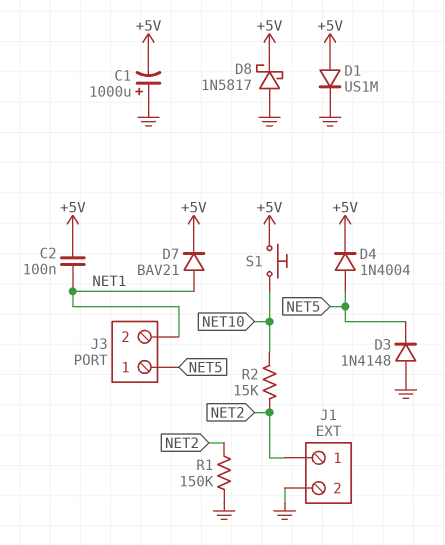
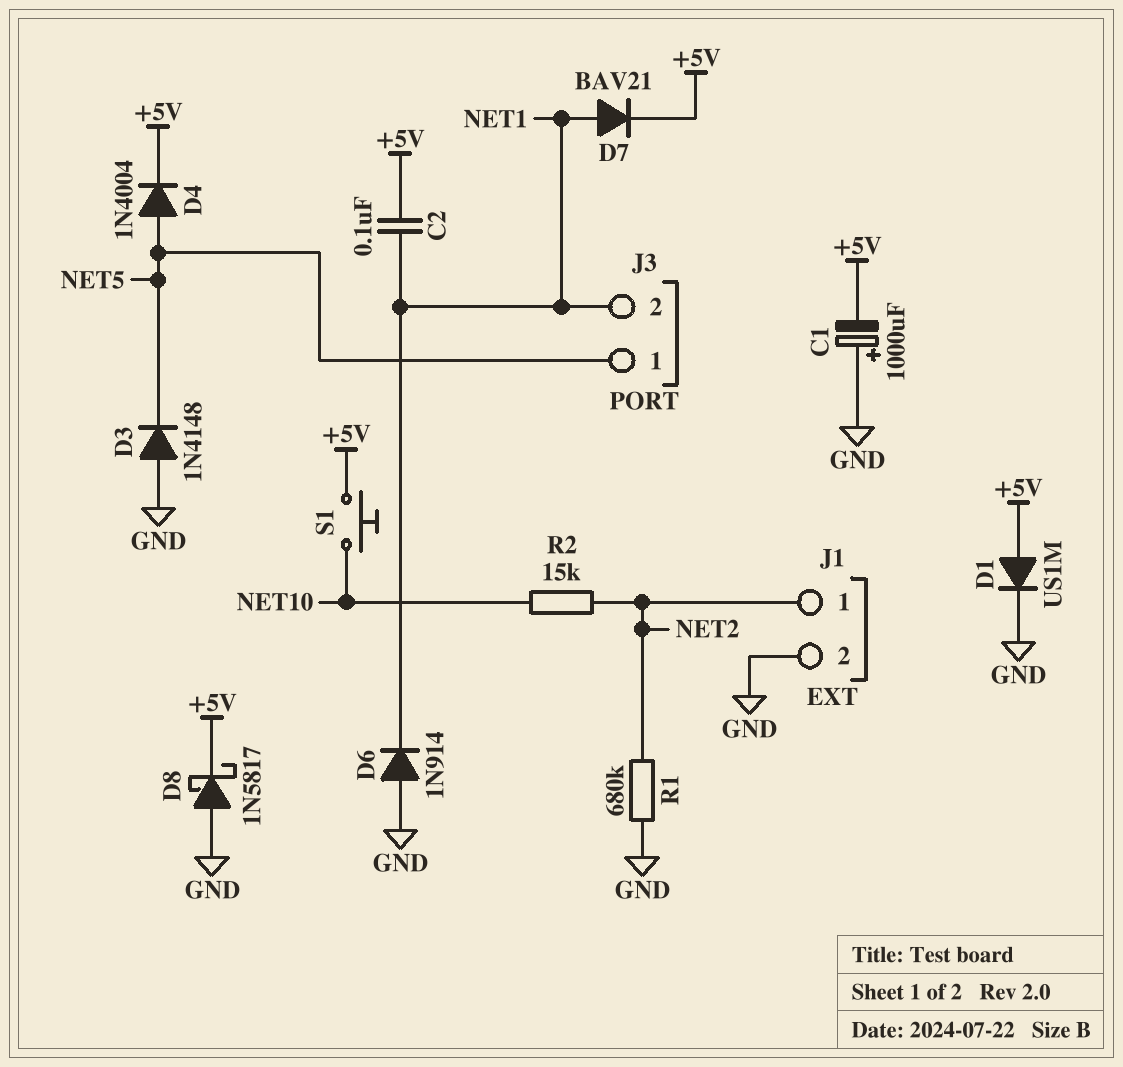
D6: none -> diode 1N914 (A GND, K NET1)
R1: 150k (GND, NET2) -> 680k (GND, NET2)

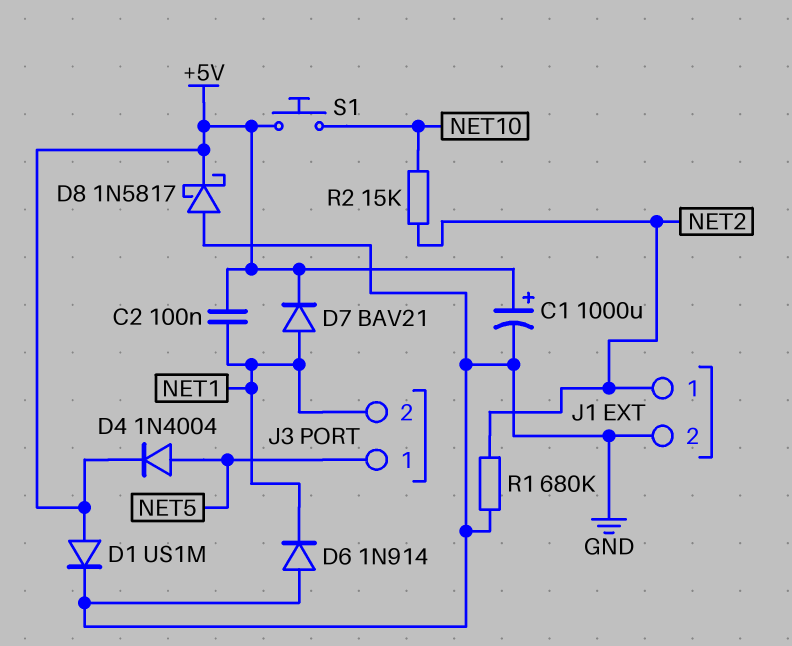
C1: 1000uF (plus GND, minus +5V) -> 1000uF (plus +5V, minus GND)
D3: diode 1N4148 (A GND, K NET5) -> none

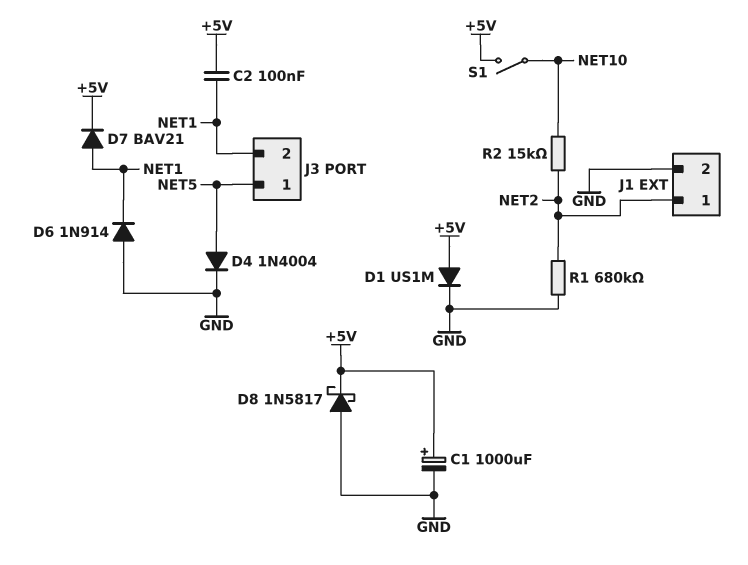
D4: diode 1N4004 (A NET5, K +5V) -> diode 1N4004 (A NET5, K GND)
S1: button (+5V, NET10) -> switch (+5V, NET10)

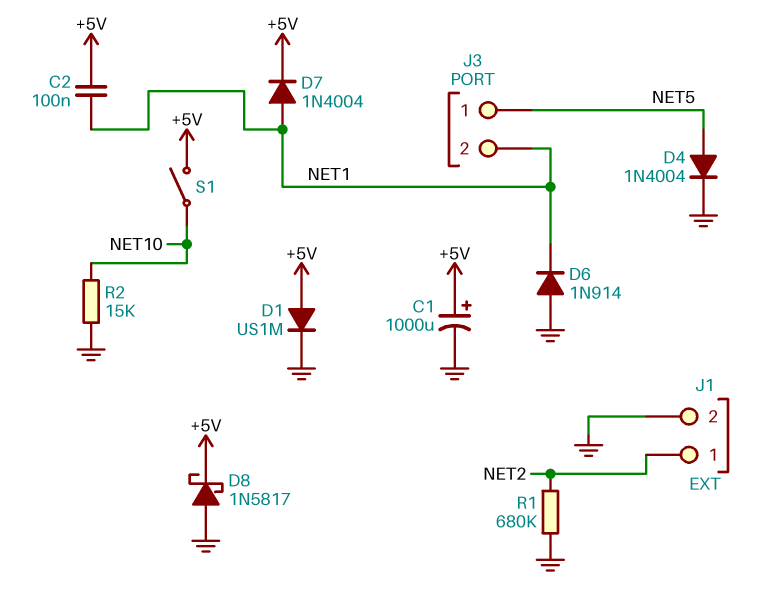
D7: diode BAV21 (A NET1, K +5V) -> diode 1N4004 (A NET1, K +5V)
R2: 15k (NET2, NET10) -> 15k (GND, NET10)

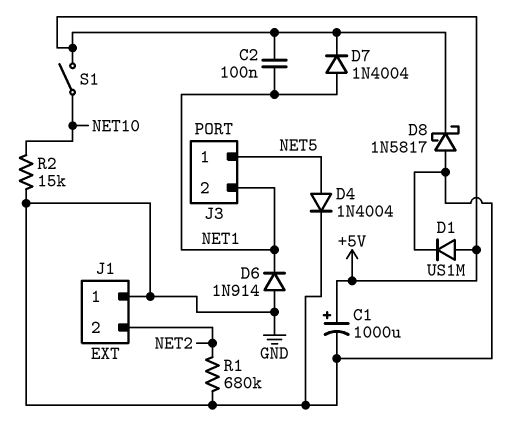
J1 pin 1: NET2 -> GND
J1 pin 2: GND -> NET2

